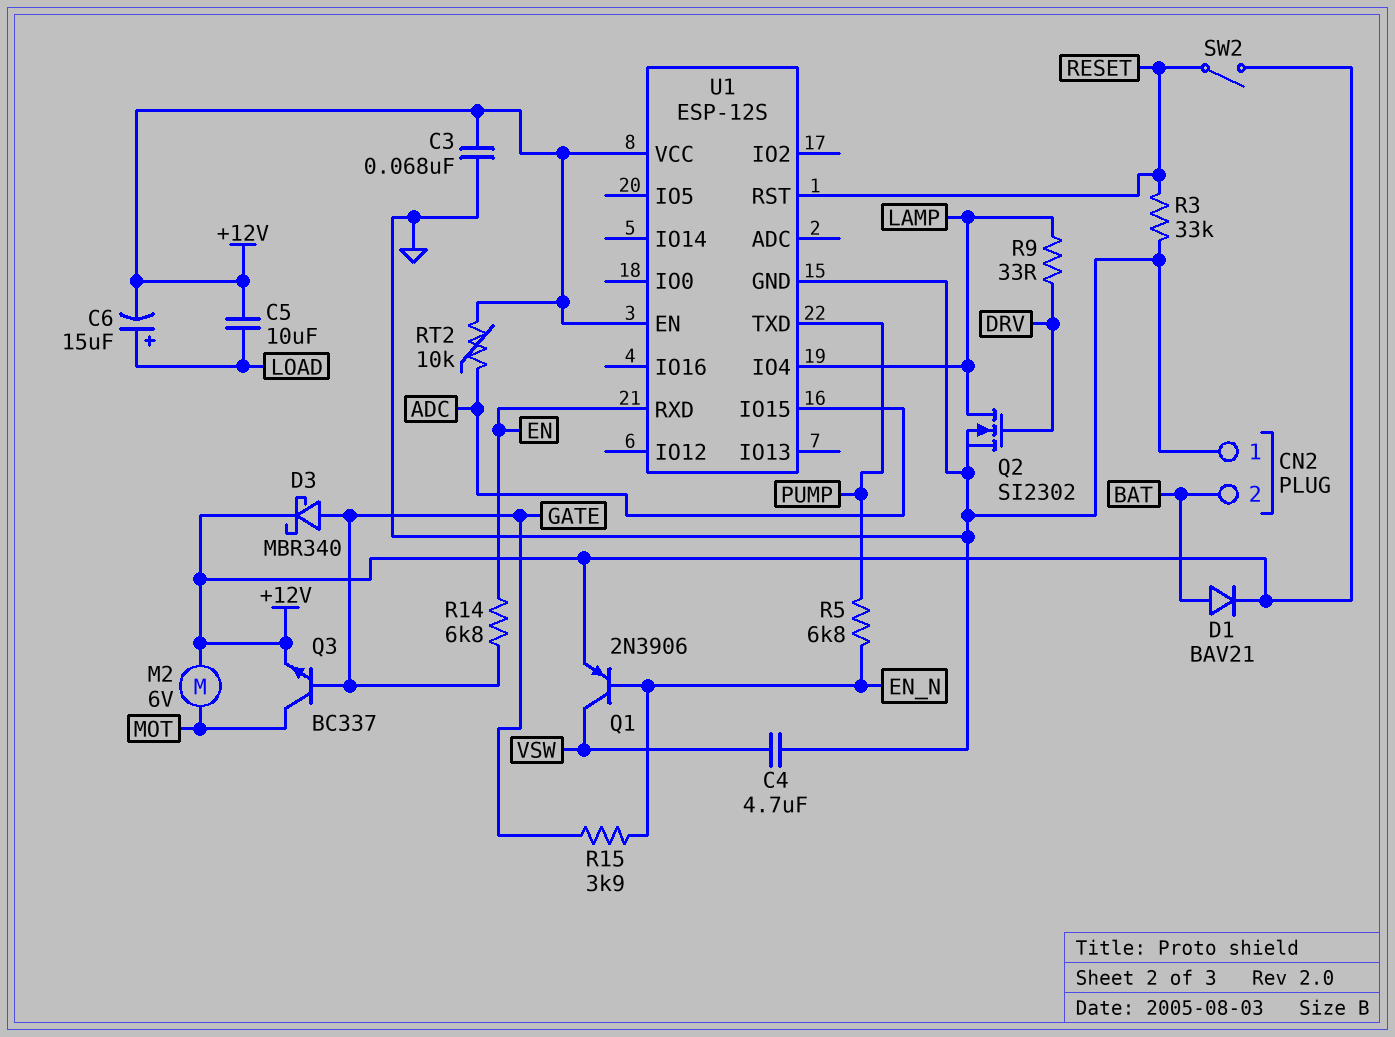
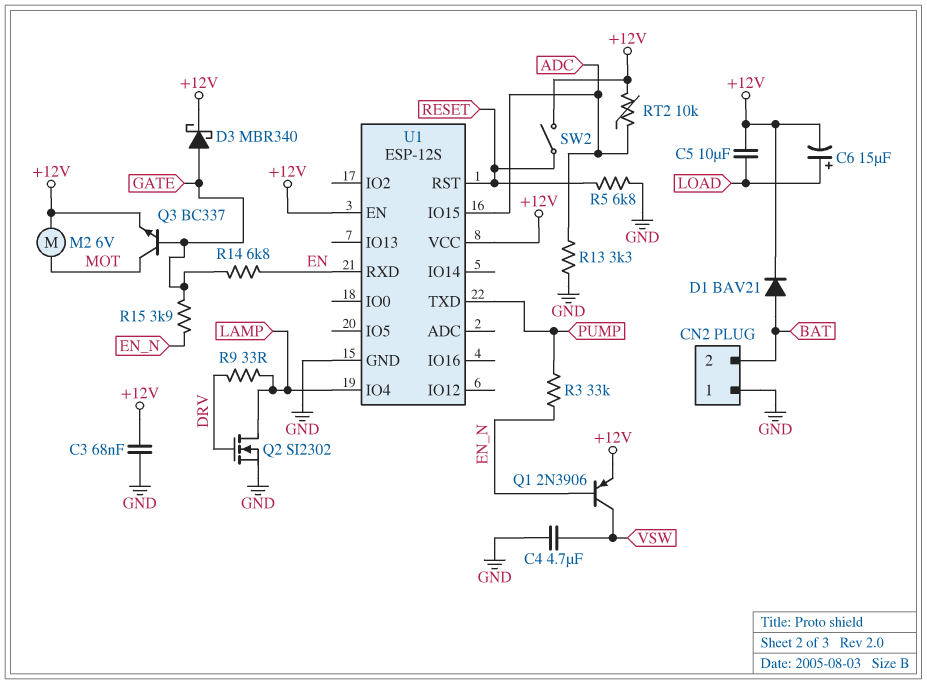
R3: 33k (GND, RESET) -> 33k (EN_N, PUMP)
R5: 6.8k (EN_N, PUMP) -> 6.8k (GND, RESET)
R13: none -> 3.3k (ADC, GND)

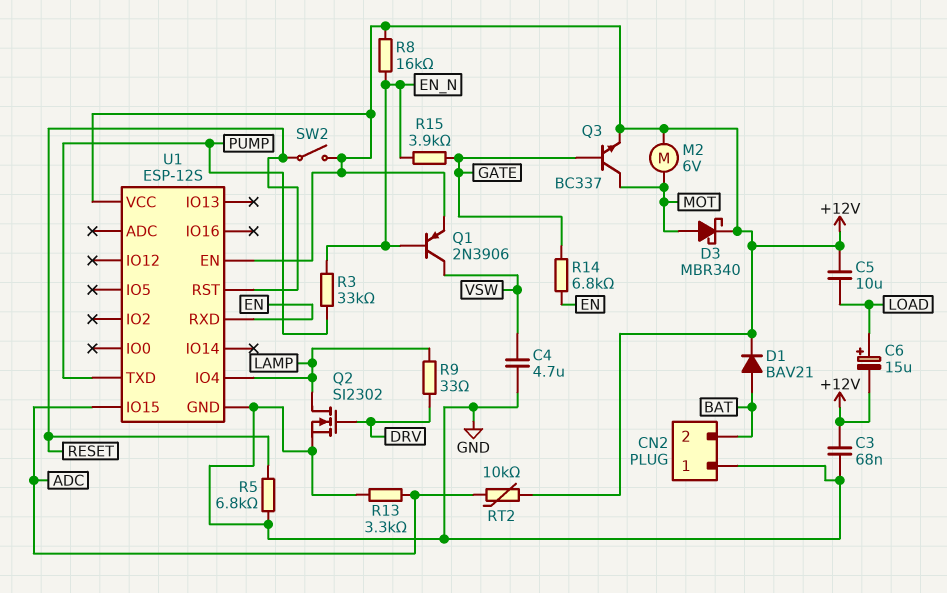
D3: schottky MBR340 (A GATE, K +12V) -> schottky MBR340 (A MOT, K +12V)
R8: none -> 16k (+12V, EN_N)

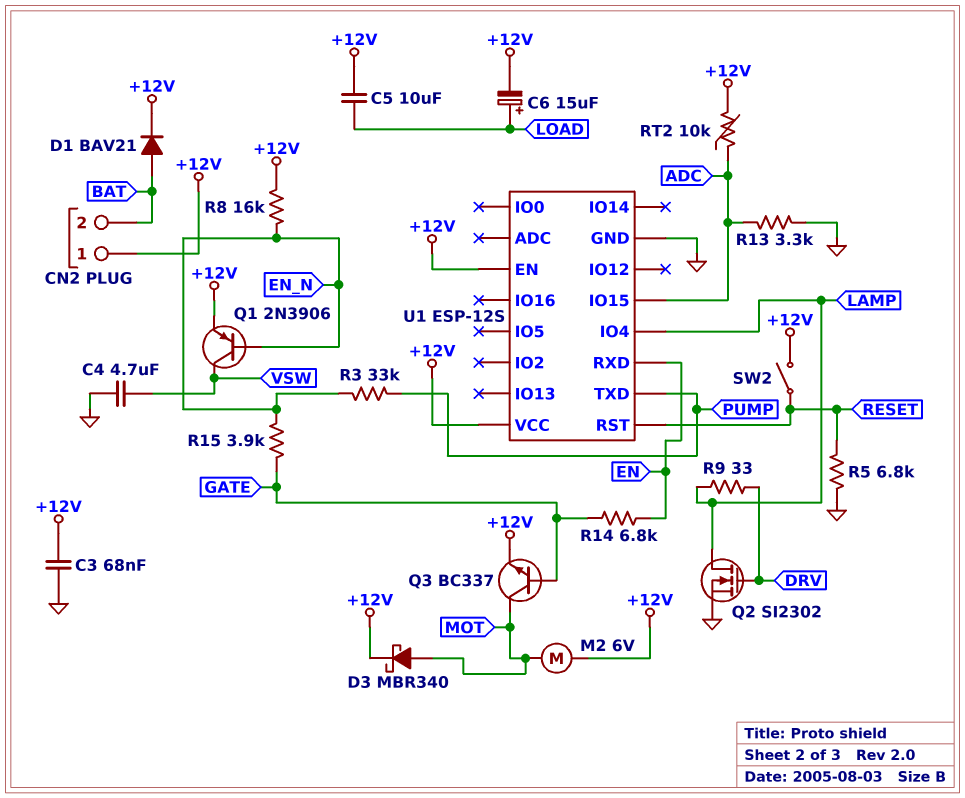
CN2 pin 1: GND -> +12V

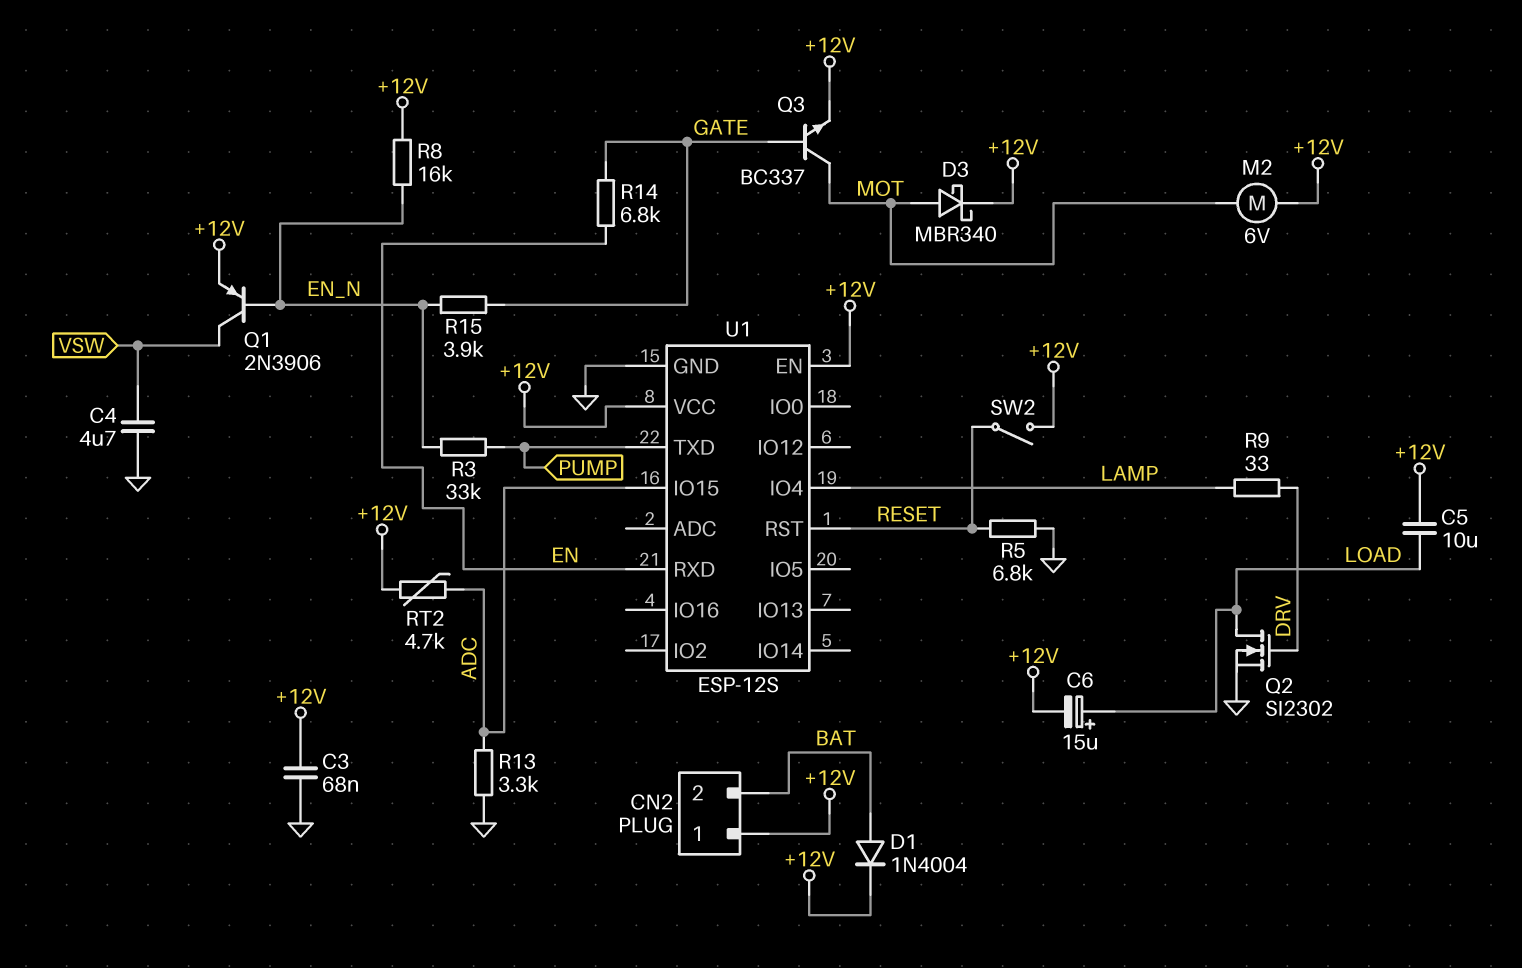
D1: diode BAV21 (A BAT, K +12V) -> diode 1N4004 (A BAT, K +12V)
Q2: NMOS SI2302 (G DRV, D LAMP, S GND) -> NMOS SI2302 (G DRV, D LOAD, S GND)
RT2: 10k (+12V, ADC) -> 4.7k (+12V, ADC)

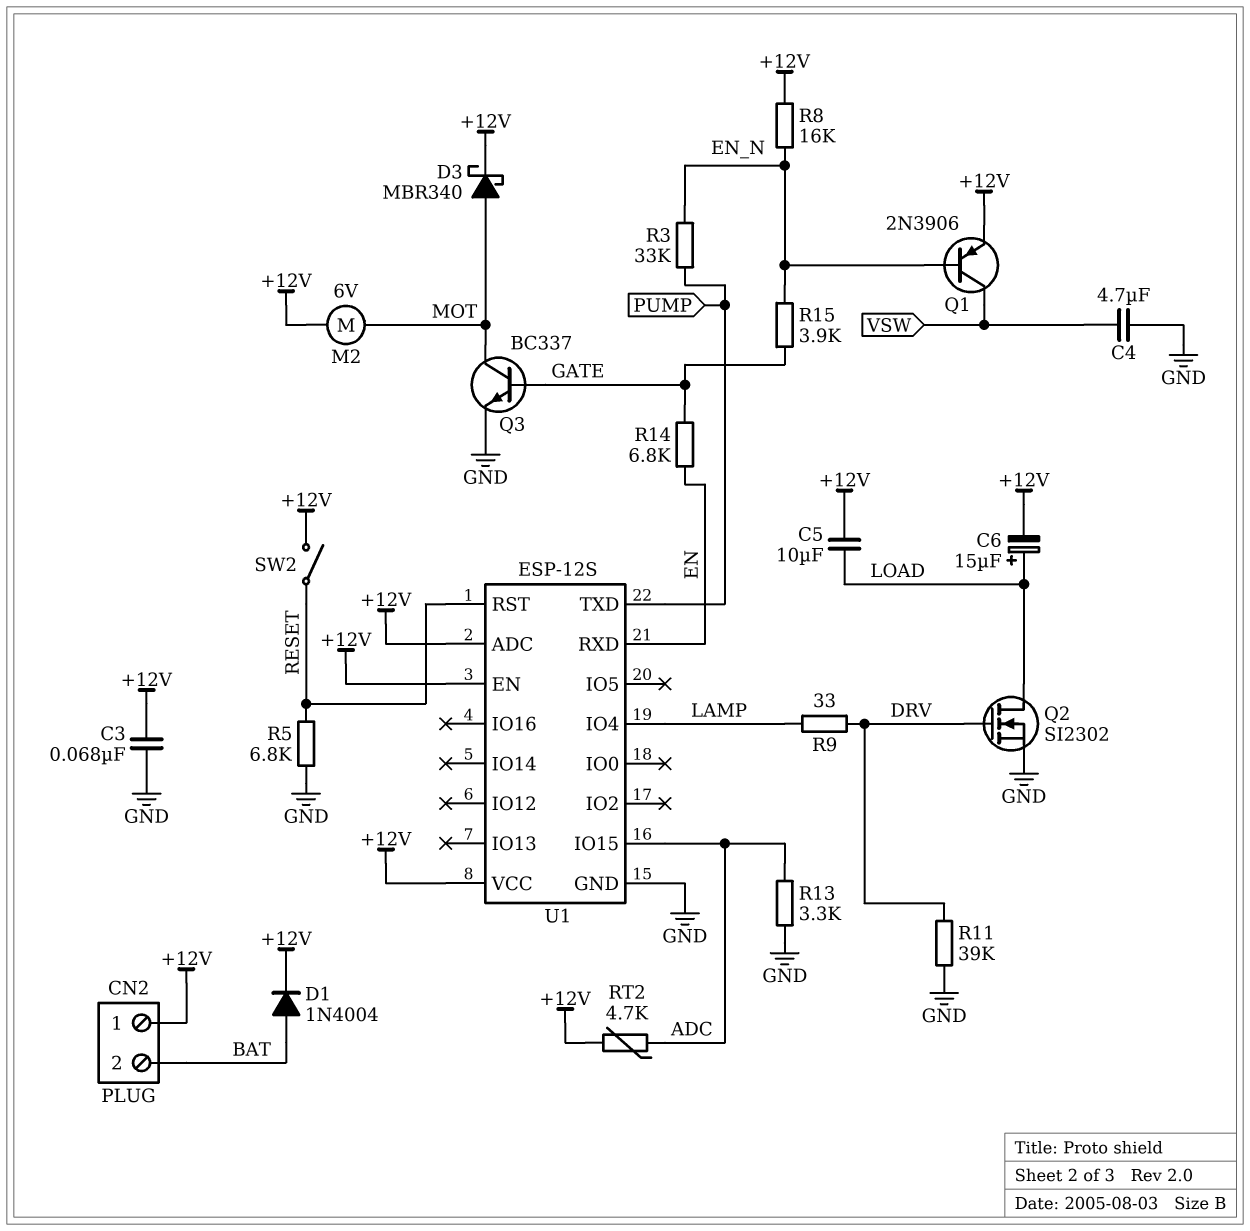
Q3: NPN BC337 (B GATE, C MOT, E +12V) -> NPN BC337 (B GATE, C MOT, E GND)
R11: none -> 39k (DRV, GND)
U1 pin ADC: none -> +12V

